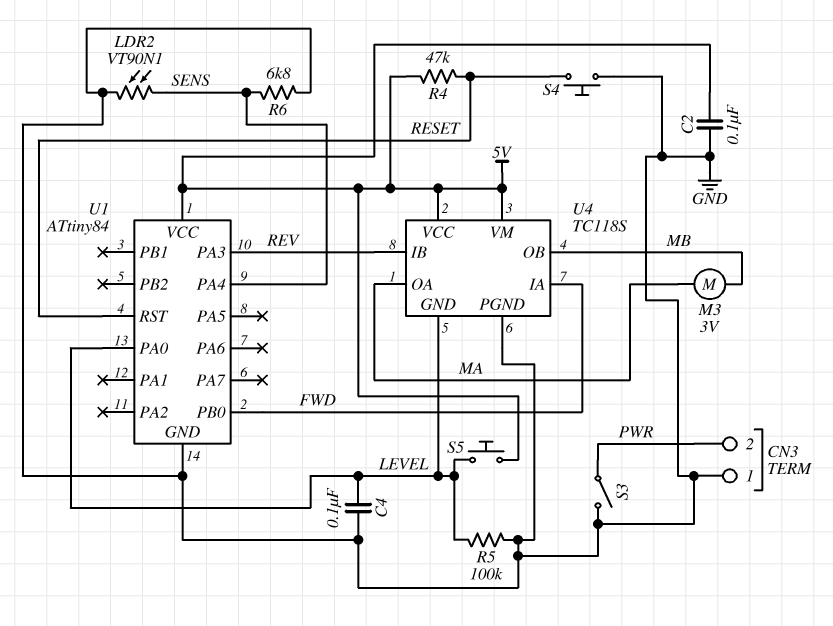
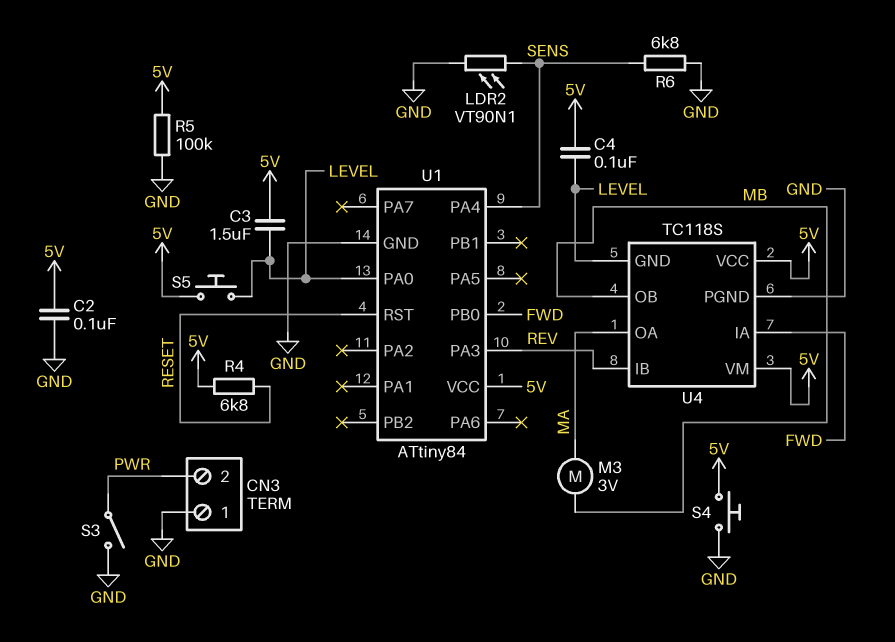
C3: none -> 1.5uF (5V, LEVEL)
C4: 100nF (GND, LEVEL) -> 100nF (5V, LEVEL)
R4: 47k (5V, RESET) -> 6.8k (5V, RESET)
R5: 100k (GND, LEVEL) -> 100k (5V, GND)
S4: button (GND, RESET) -> button (5V, GND)

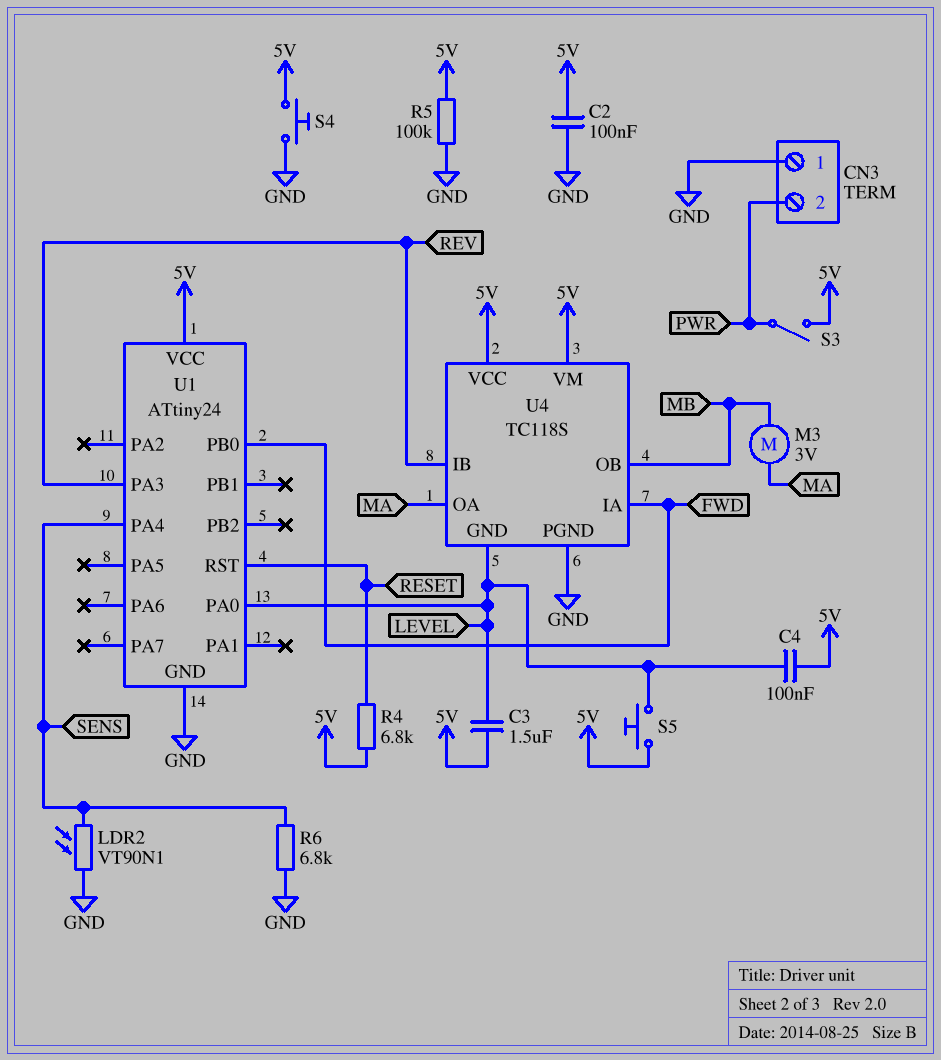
S3: switch (GND, PWR) -> switch (5V, PWR)
U1: ATtiny84 -> ATtiny24

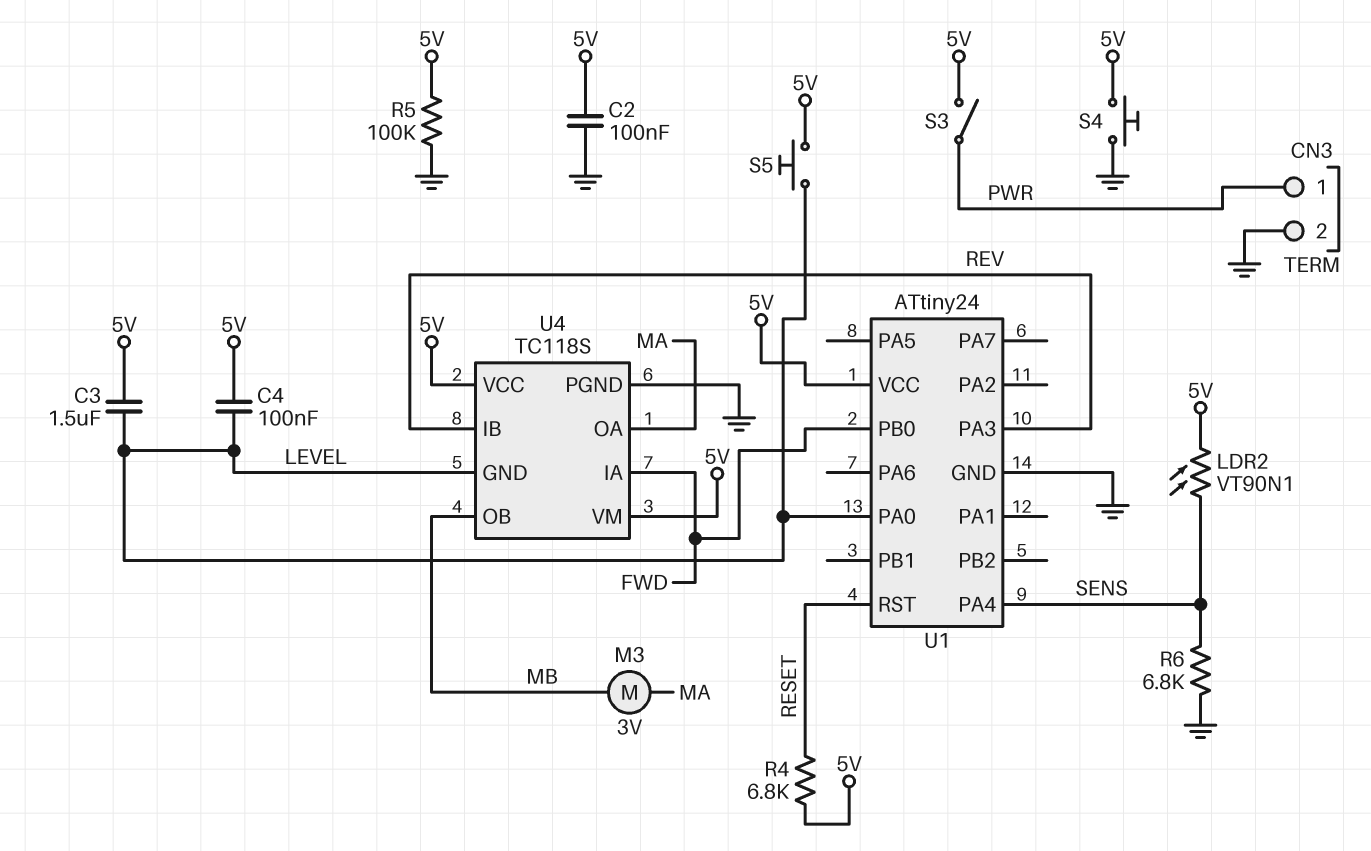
CN3 pin 1: GND -> PWR
CN3 pin 2: PWR -> GND
LDR2: VT90N1 (GND, SENS) -> VT90N1 (5V, SENS)

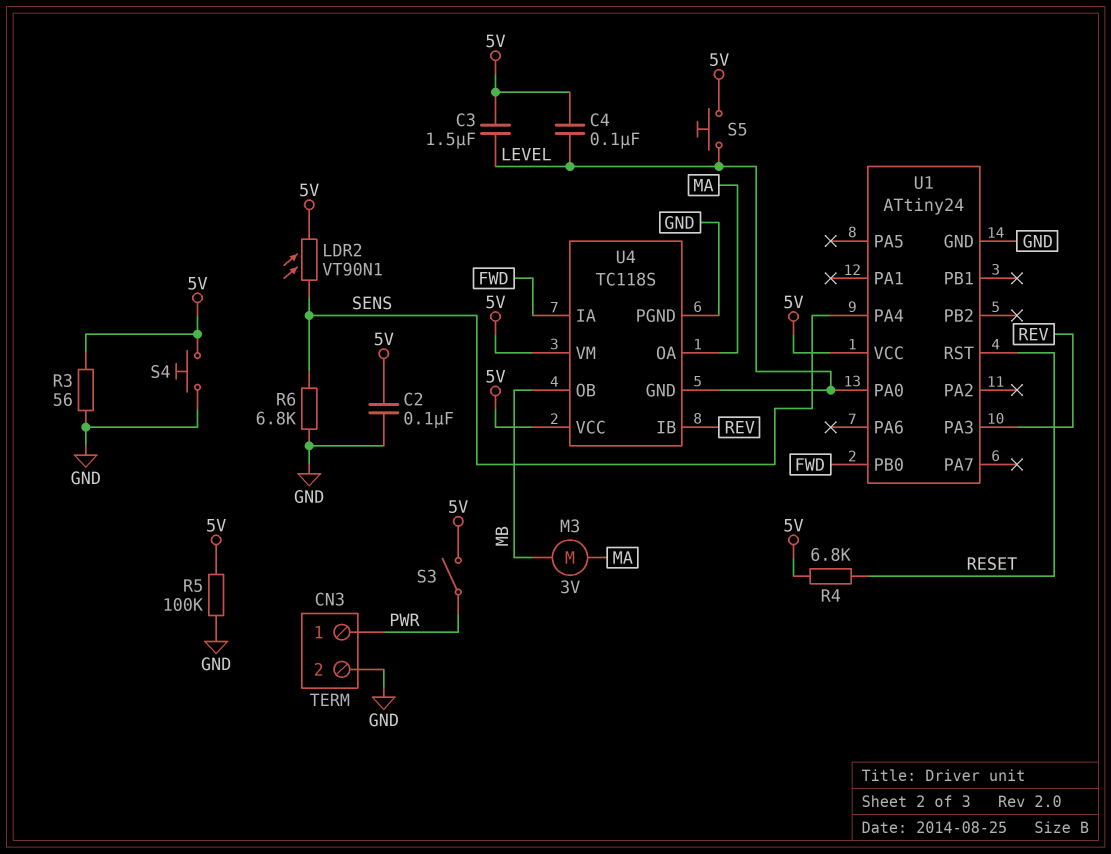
R3: none -> 56 (5V, GND)

